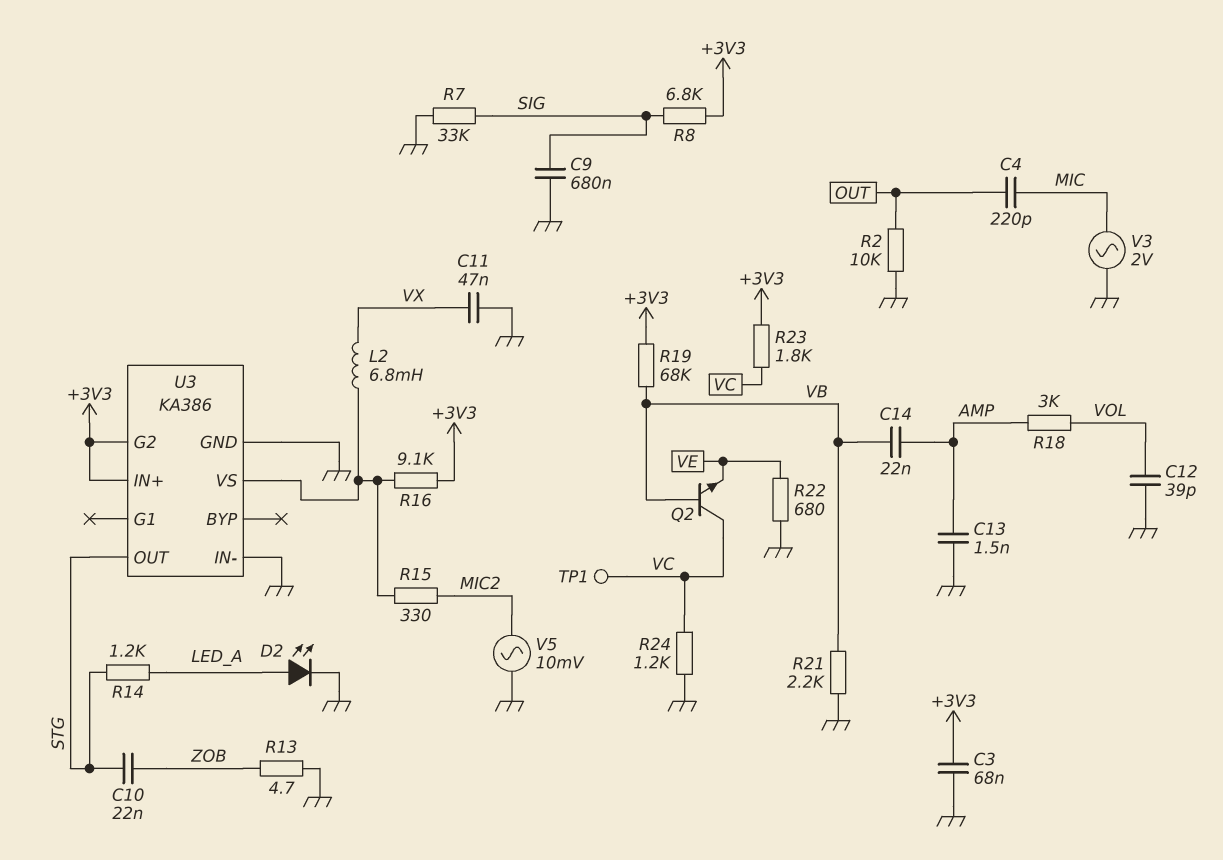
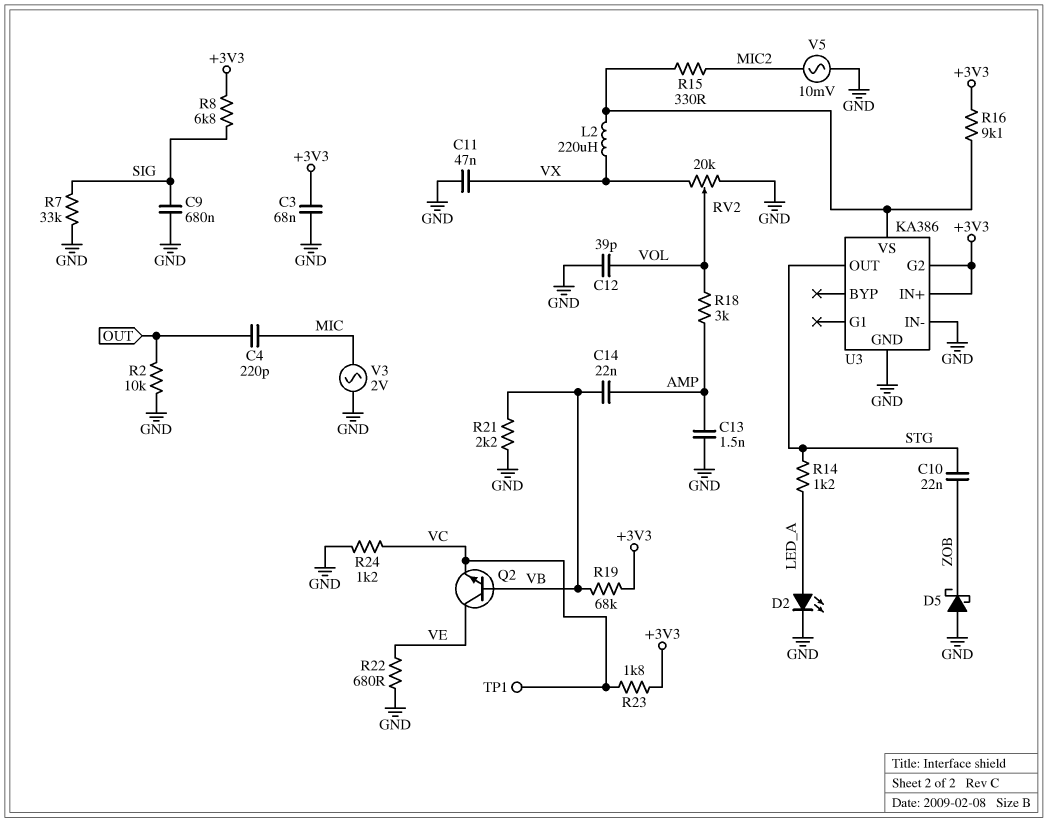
D5: none -> schottky (A GND, K ZOB)
L2: 6.8mH (U3/VS, VX) -> 220uH (U3/VS, VX)
Q2: NPN (B VB, C VC, E VE) -> NPN (B VB, C VE, E VC)
R13: 4.7 (GND, ZOB) -> none
RV2: none -> 20k (GND, VX, wiper VOL)

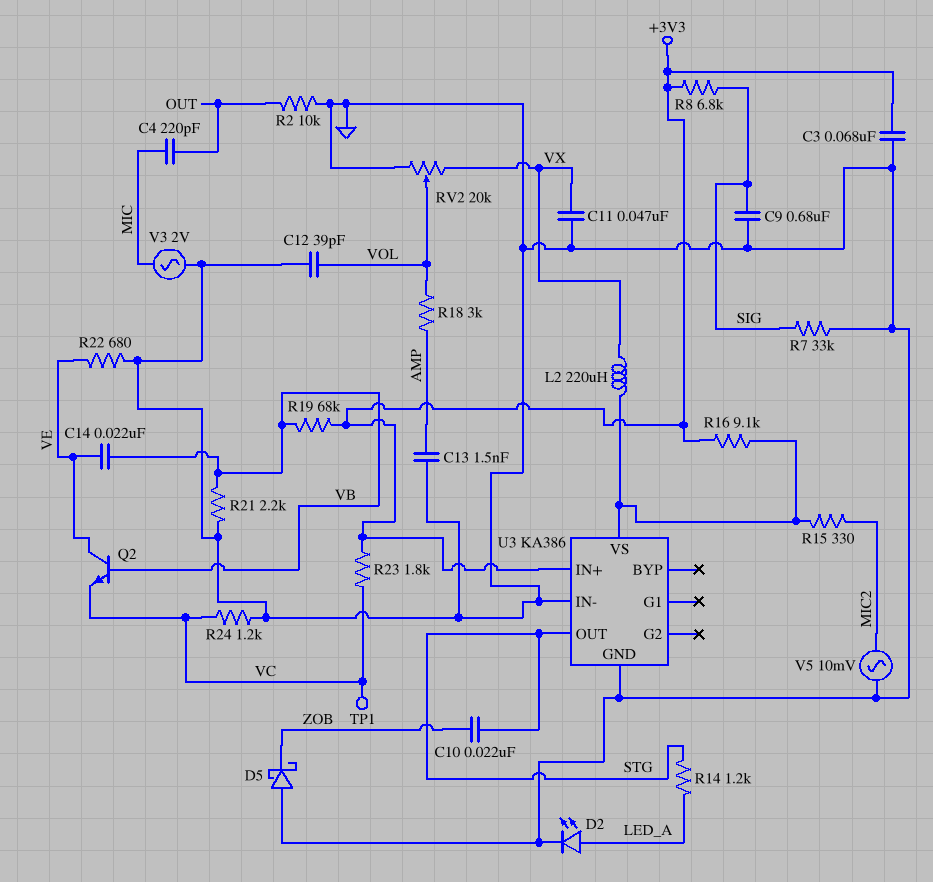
C14: 22nF (AMP, VB) -> 22nF (VB, VE)
U3 pin G2: +3V3 -> none

